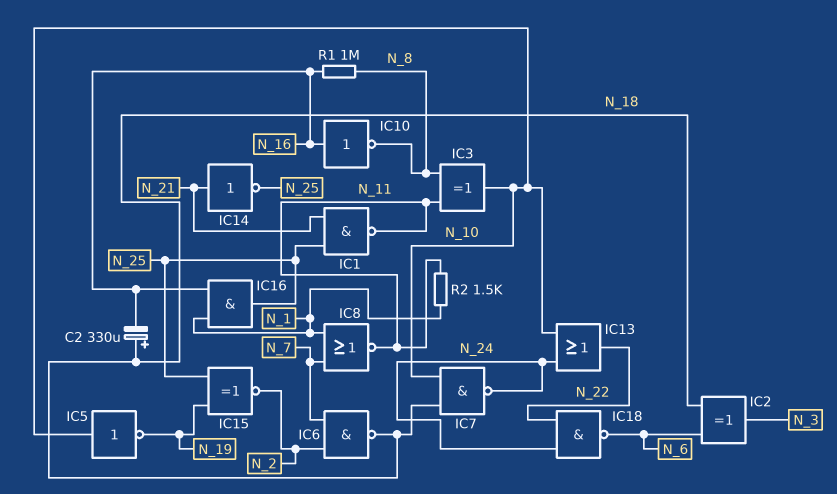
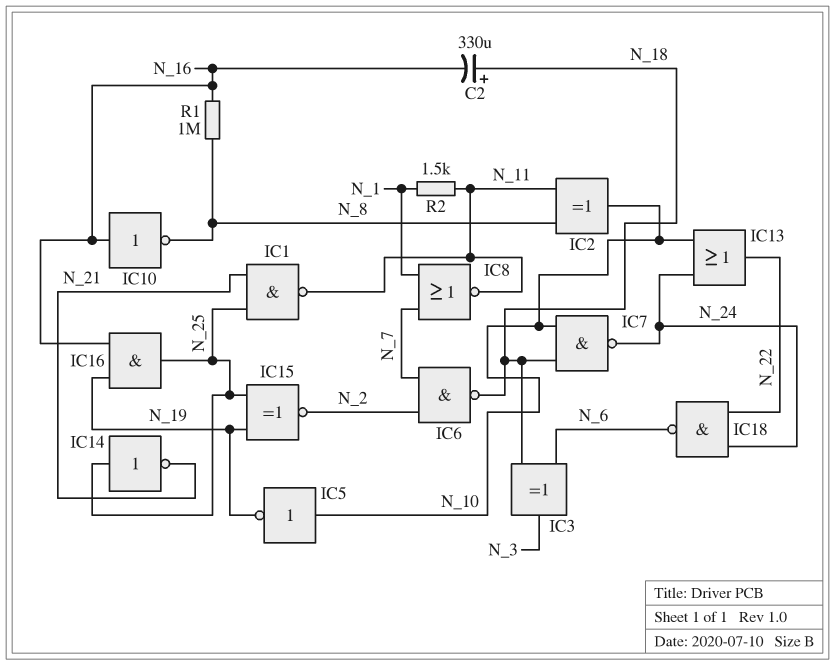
IC2: XOR (in N_6, in N_18, out N_3) -> XOR (in N_8, in N_11, out N_10)
IC3: XOR (in N_8, in N_11, out N_10) -> XOR (in N_6, in N_18, out N_3)
IC14: NOT (in N_21, out N_25) -> NOT (in N_25, out N_21)
IC16: AND (in N_1, in N_16, out N_25) -> AND (in N_16, in N_19, out N_25)

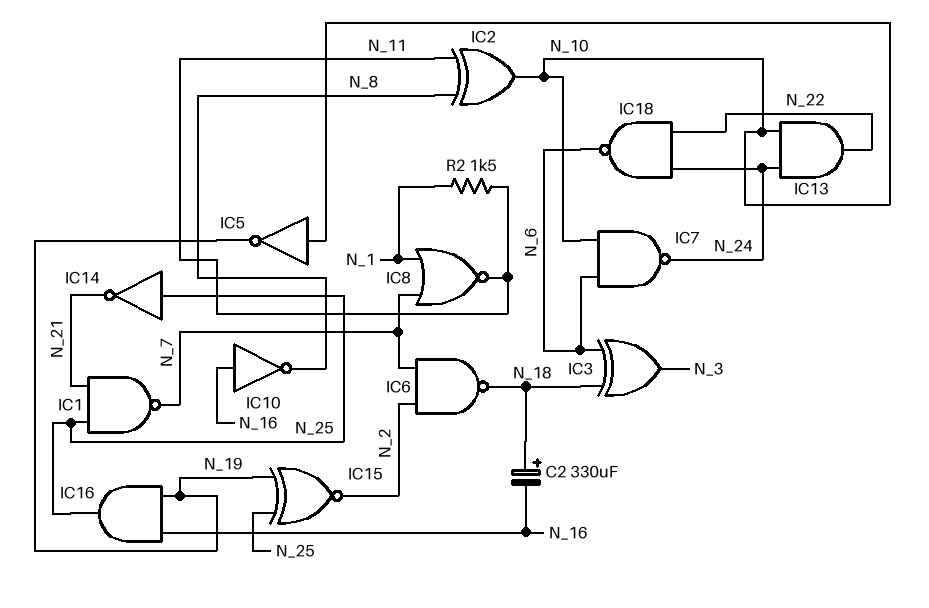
IC1: NAND (in N_21, in N_25, out N_11) -> NAND (in N_21, in N_25, out N_7)
IC7: NAND (in N_10, in N_18, out N_24) -> NAND (in N_6, in N_10, out N_24)
IC13: OR (in N_10, in N_24, out N_22) -> AND (in N_10, in N_24, out N_22)
R1: 1M (N_8, N_16) -> none

